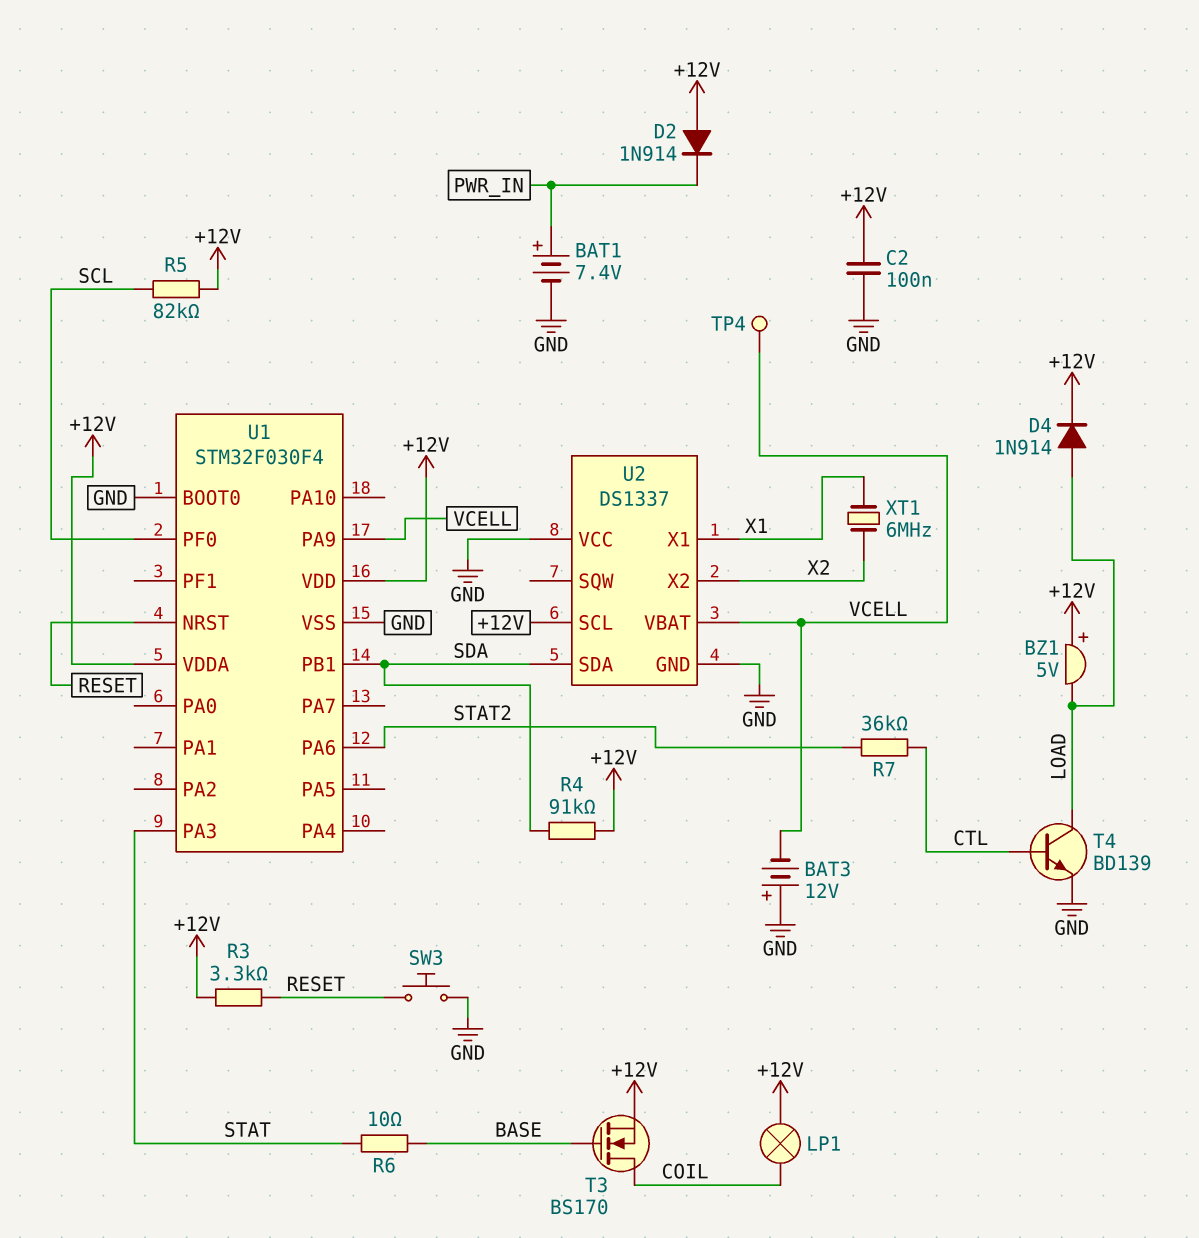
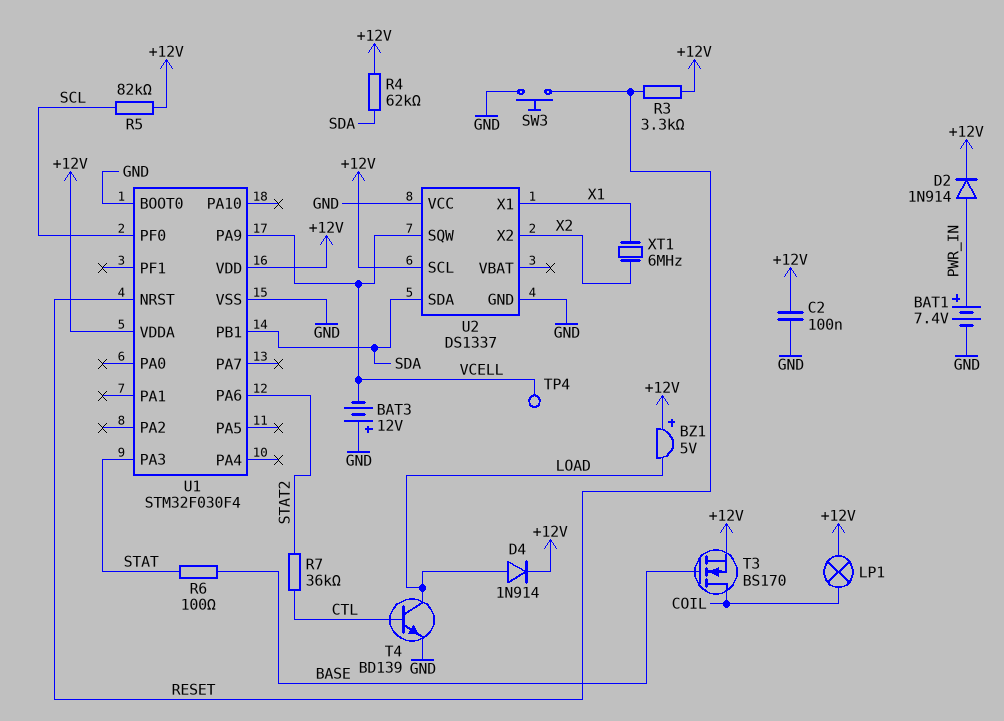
D2: diode 1N914 (A +12V, K PWR_IN) -> diode 1N914 (A PWR_IN, K +12V)
R4: 91k (+12V, SDA) -> 62k (+12V, SDA)
R6: 10 (BASE, STAT) -> 100 (BASE, STAT)
U2 pin SQW: none -> VCELL
U2 pin VBAT: VCELL -> none

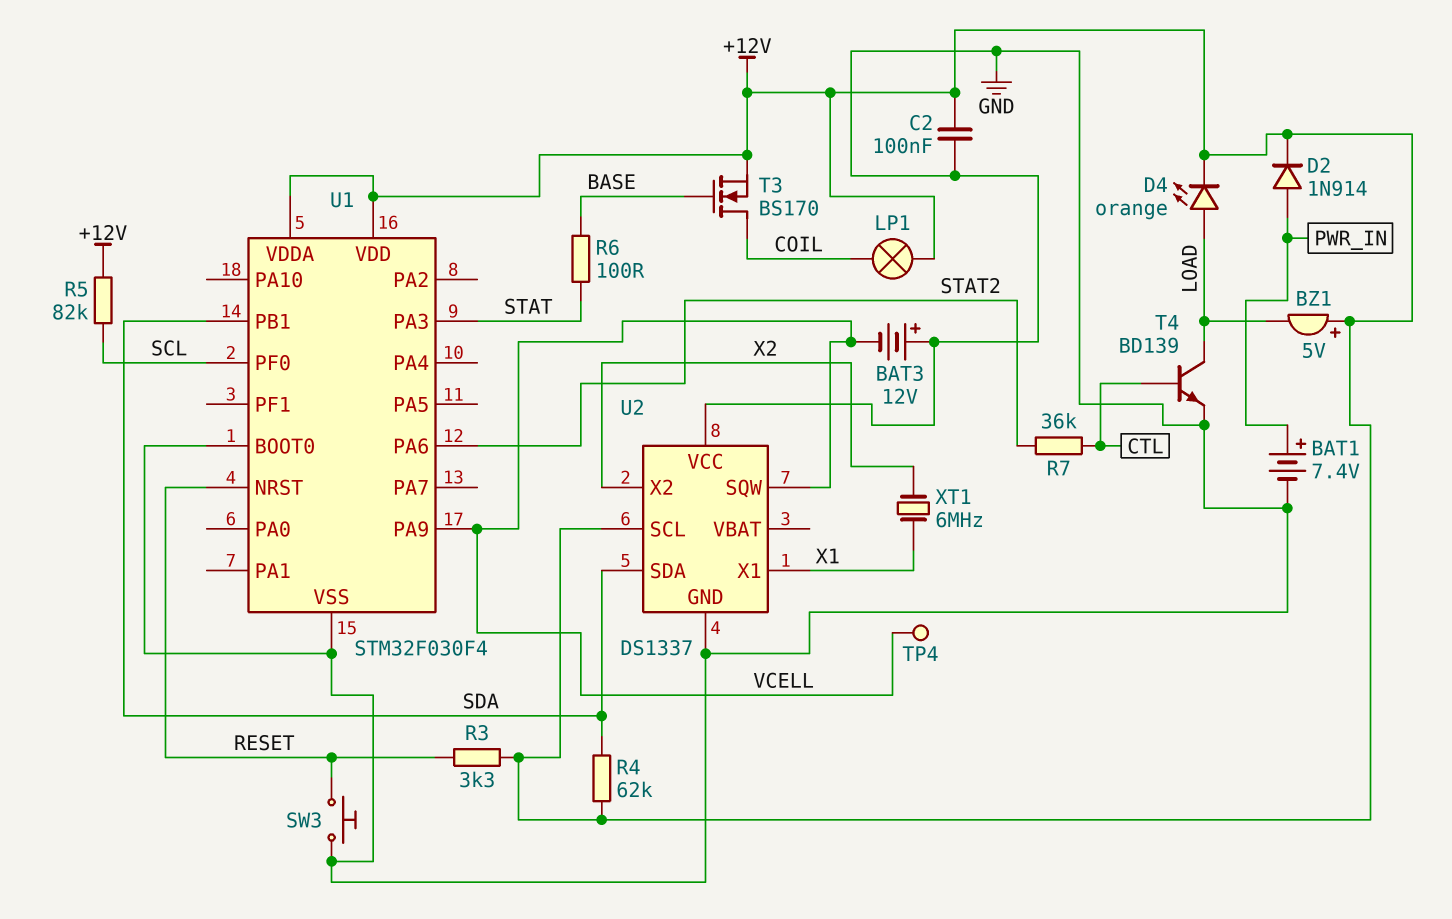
D4: diode 1N914 (A LOAD, K +12V) -> LED orange (A LOAD, K +12V)

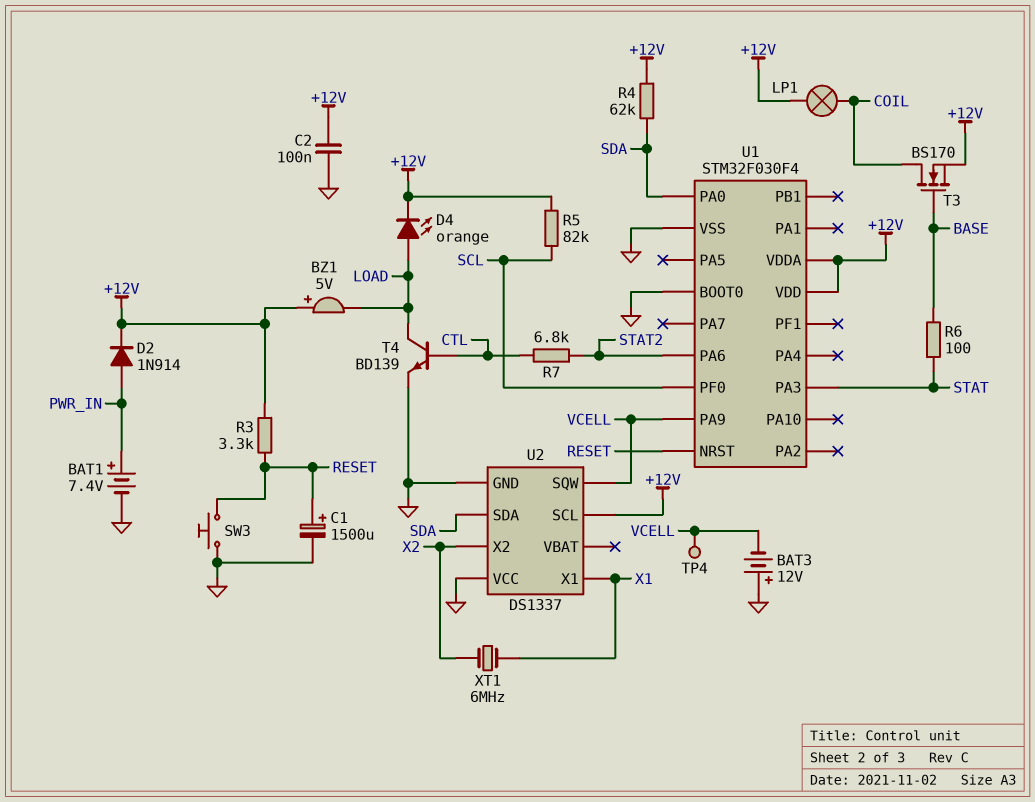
C1: none -> 1500uF (plus RESET, minus GND)
R7: 36k (CTL, STAT2) -> 6.8k (CTL, STAT2)
U1 pin PA0: none -> SDA
U1 pin PB1: SDA -> none

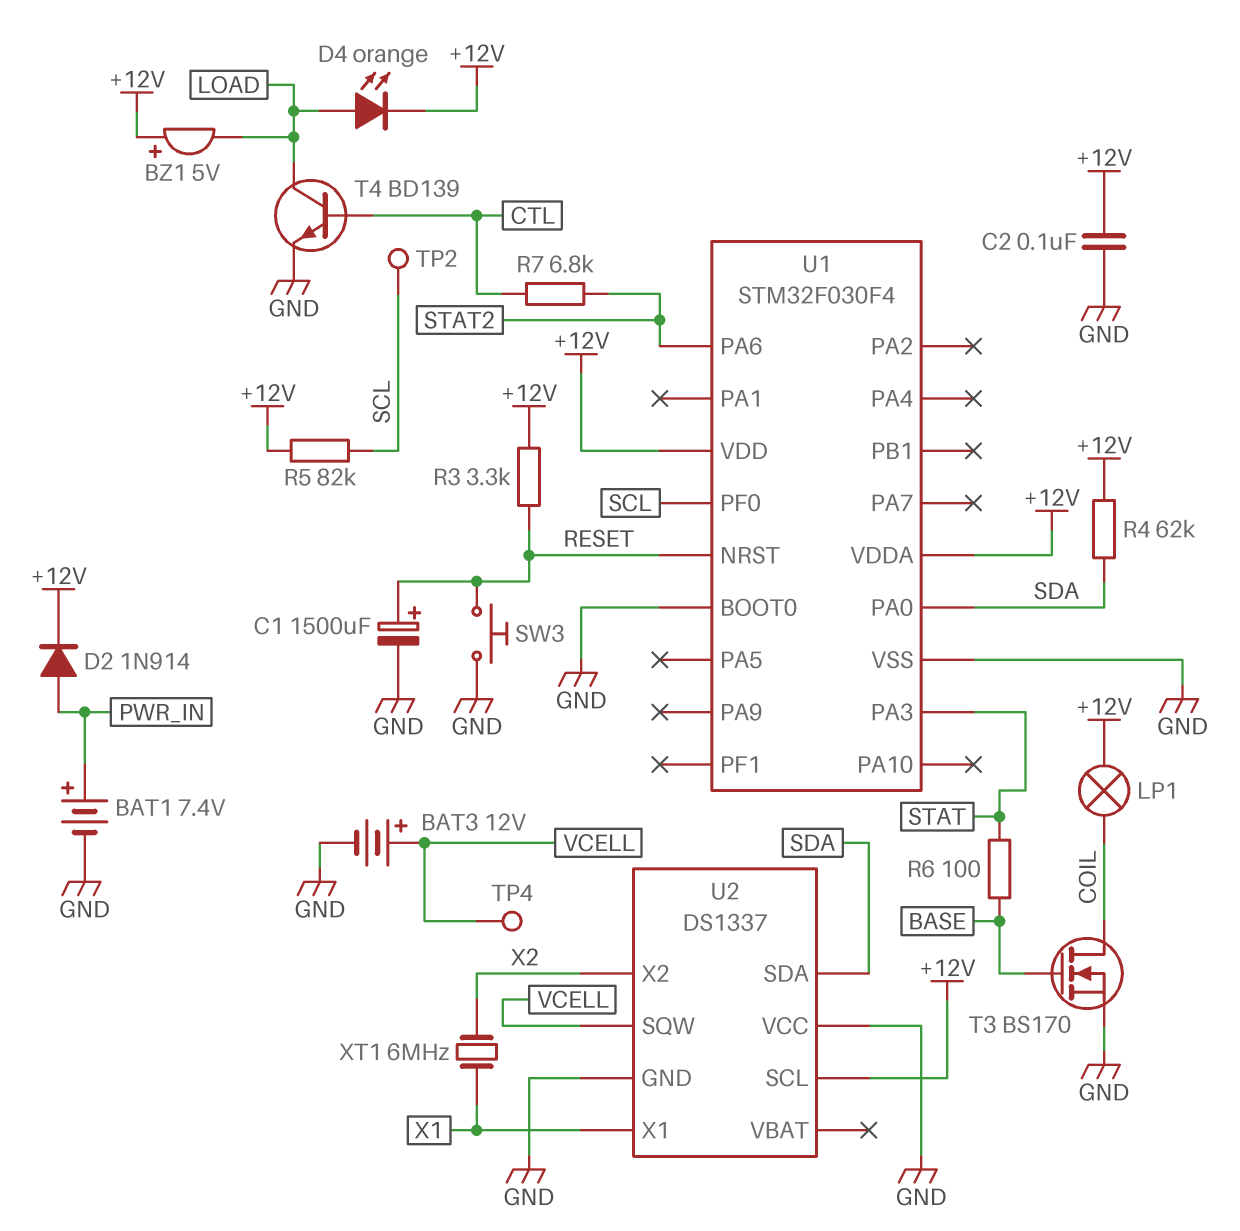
BAT3: 12V (plus GND, minus VCELL) -> 12V (plus VCELL, minus GND)
T3: NMOS BS170 (G BASE, D COIL, S +12V) -> NMOS BS170 (G BASE, D COIL, S GND)
TP2: none -> test point (SCL)
U1 pin PA9: VCELL -> none

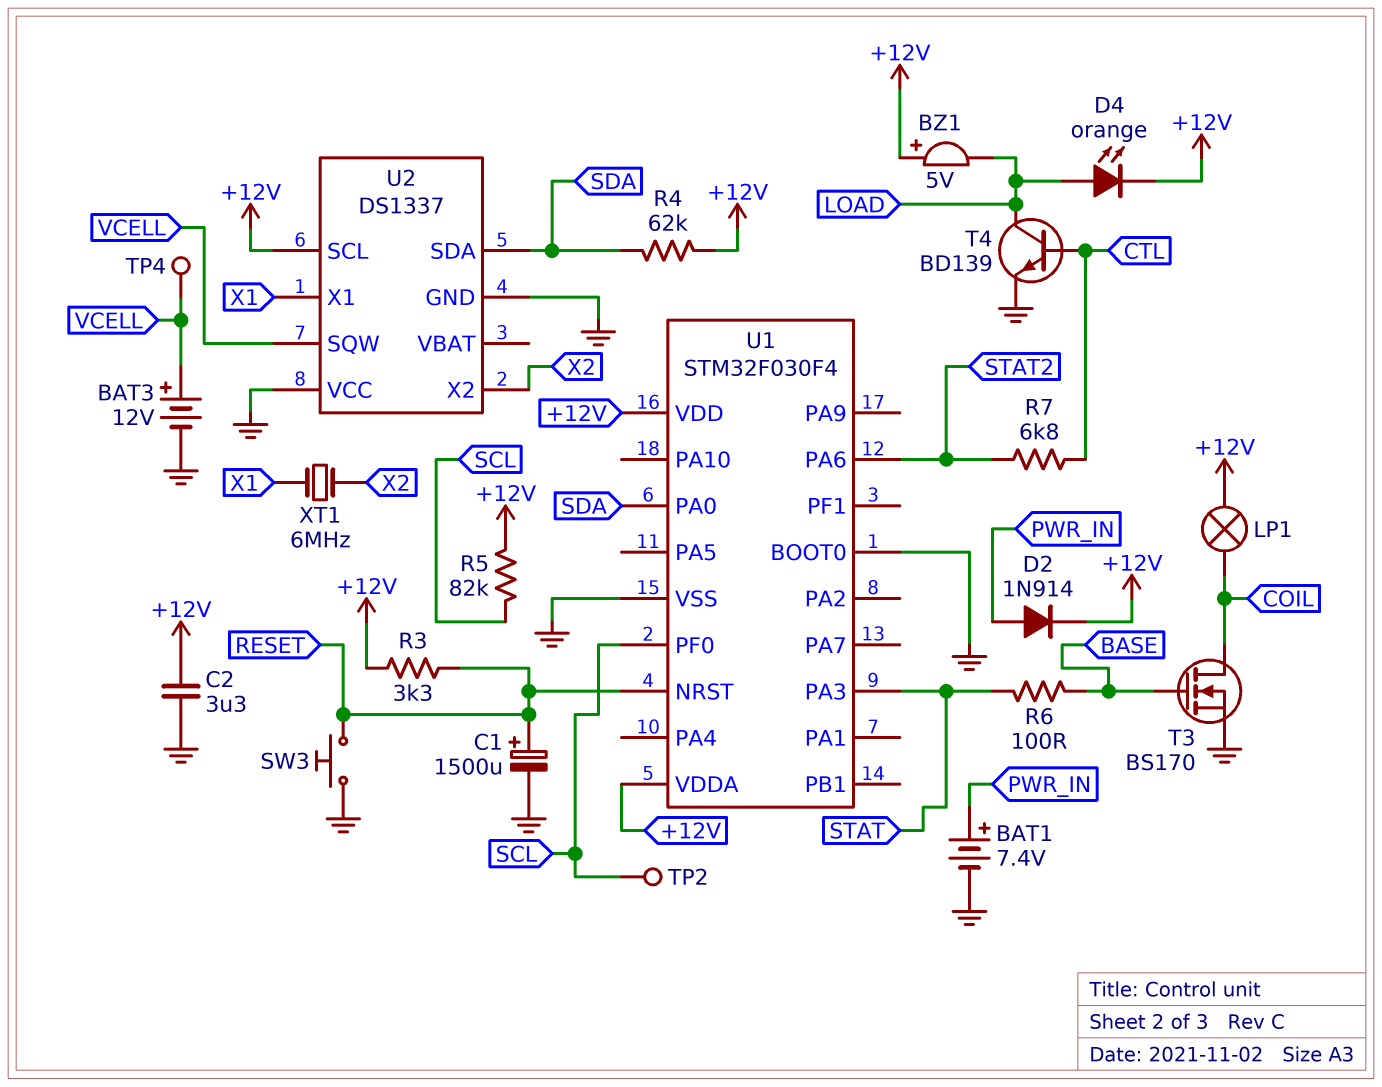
C2: 100nF (+12V, GND) -> 3.3uF (+12V, GND)

